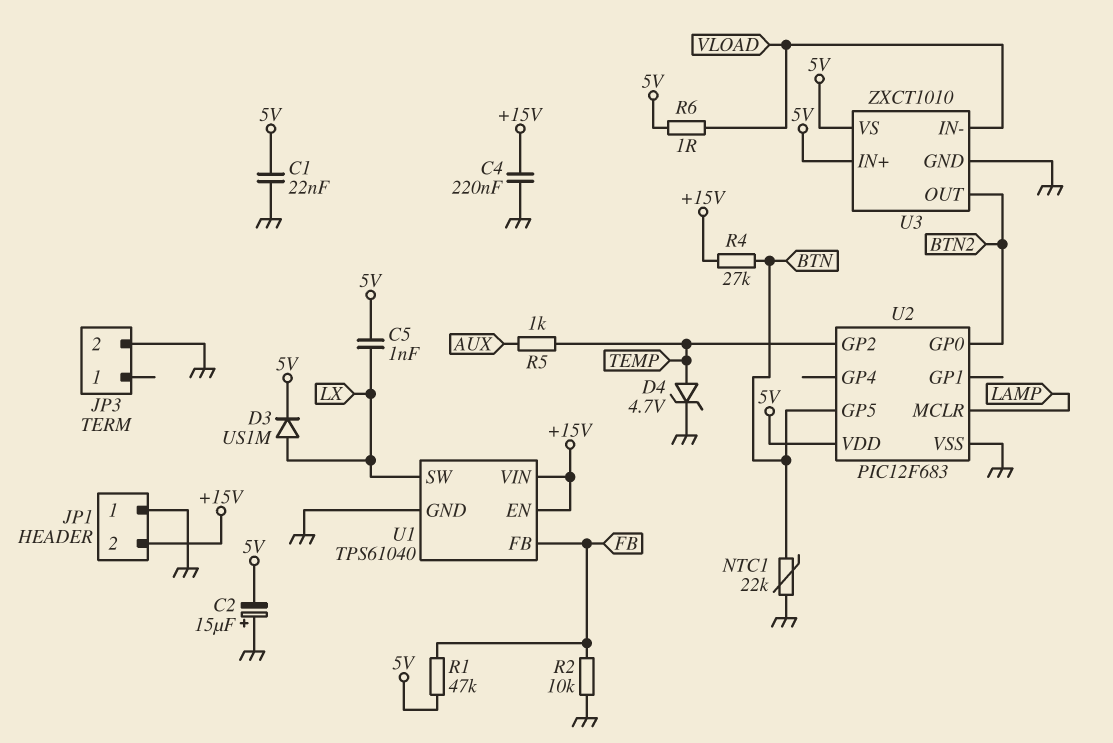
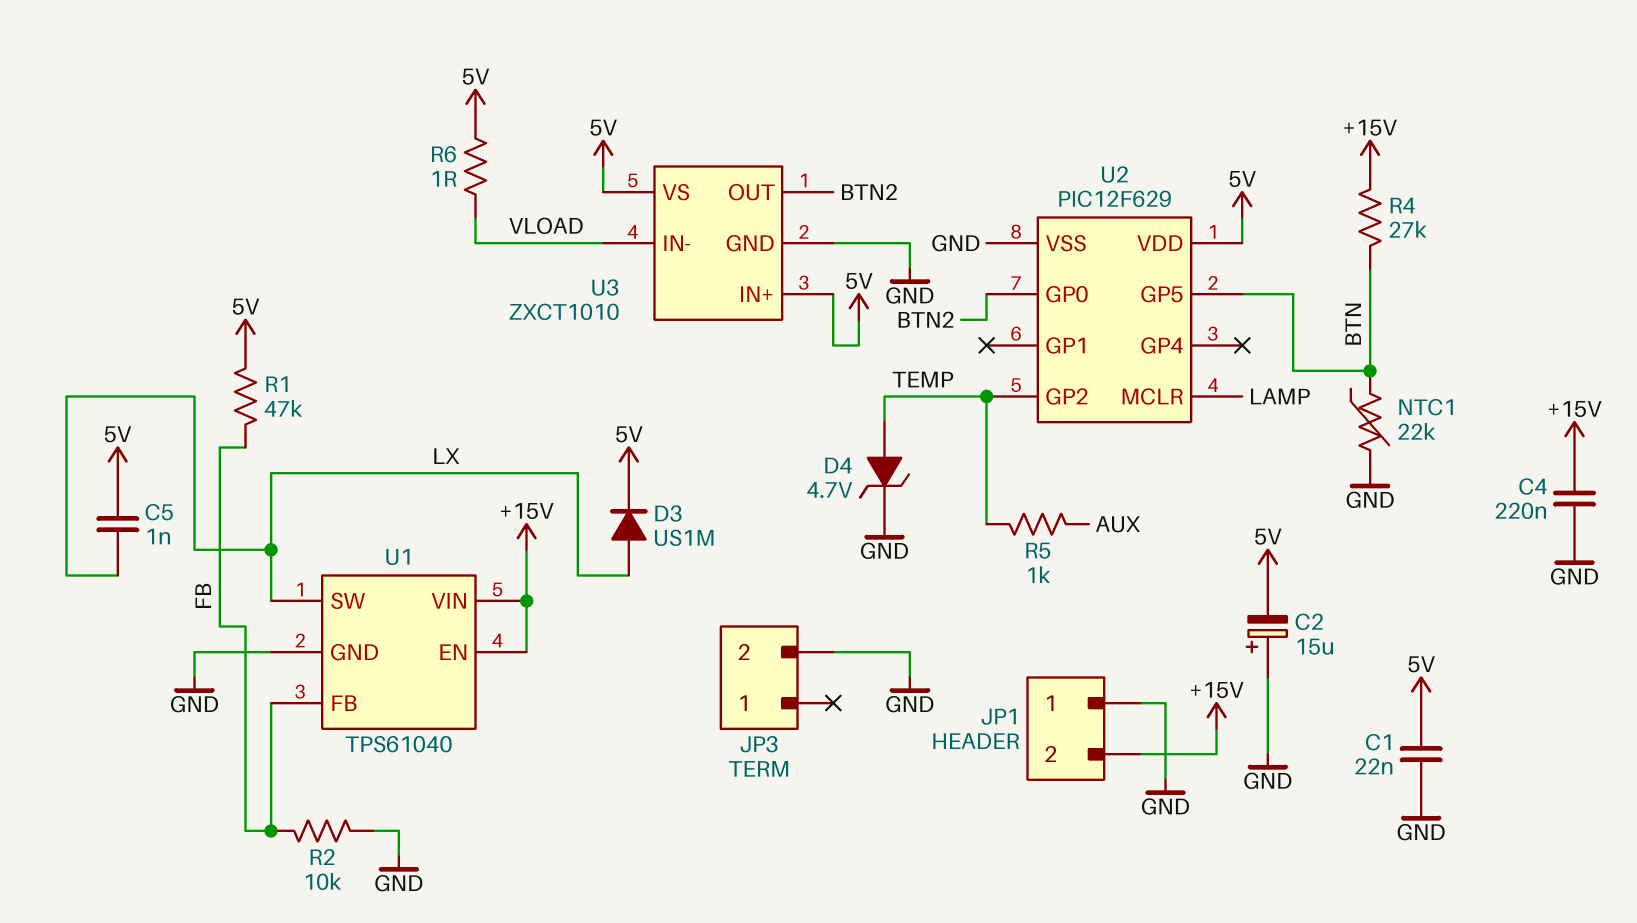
U2: PIC12F683 -> PIC12F629

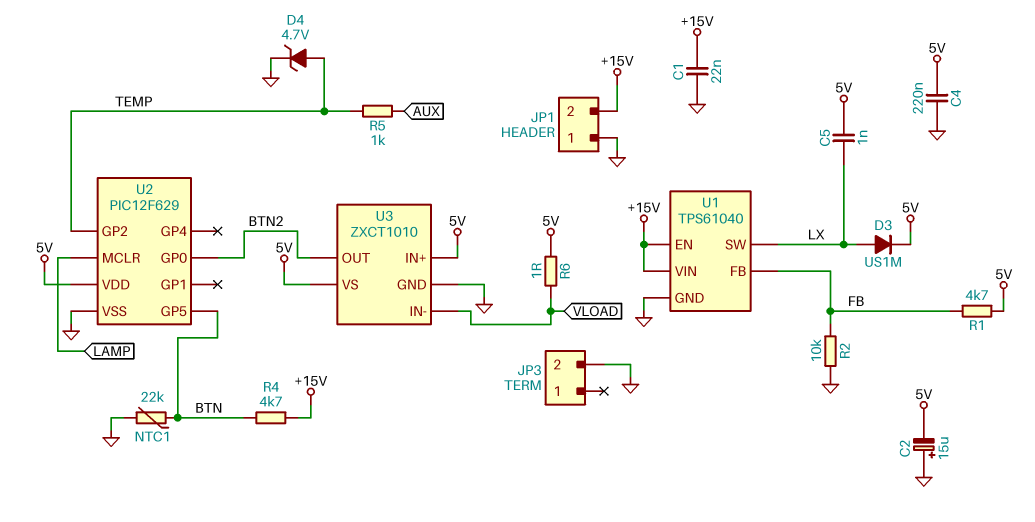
C1: 22nF (5V, GND) -> 22nF (+15V, GND)
C4: 220nF (+15V, GND) -> 220nF (5V, GND)
R1: 47k (5V, FB) -> 4.7k (5V, FB)
R4: 27k (+15V, BTN) -> 4.7k (+15V, BTN)

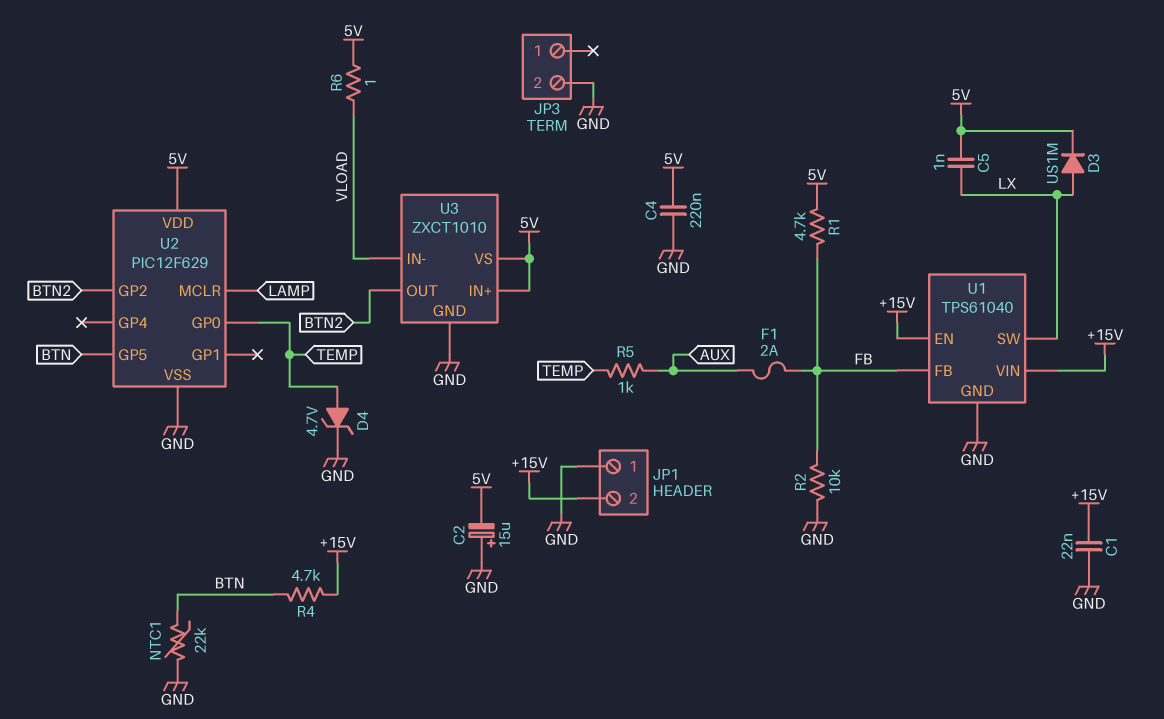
F1: none -> 2A (AUX, FB)
U2 pin GP0: BTN2 -> TEMP
U2 pin GP2: TEMP -> BTN2

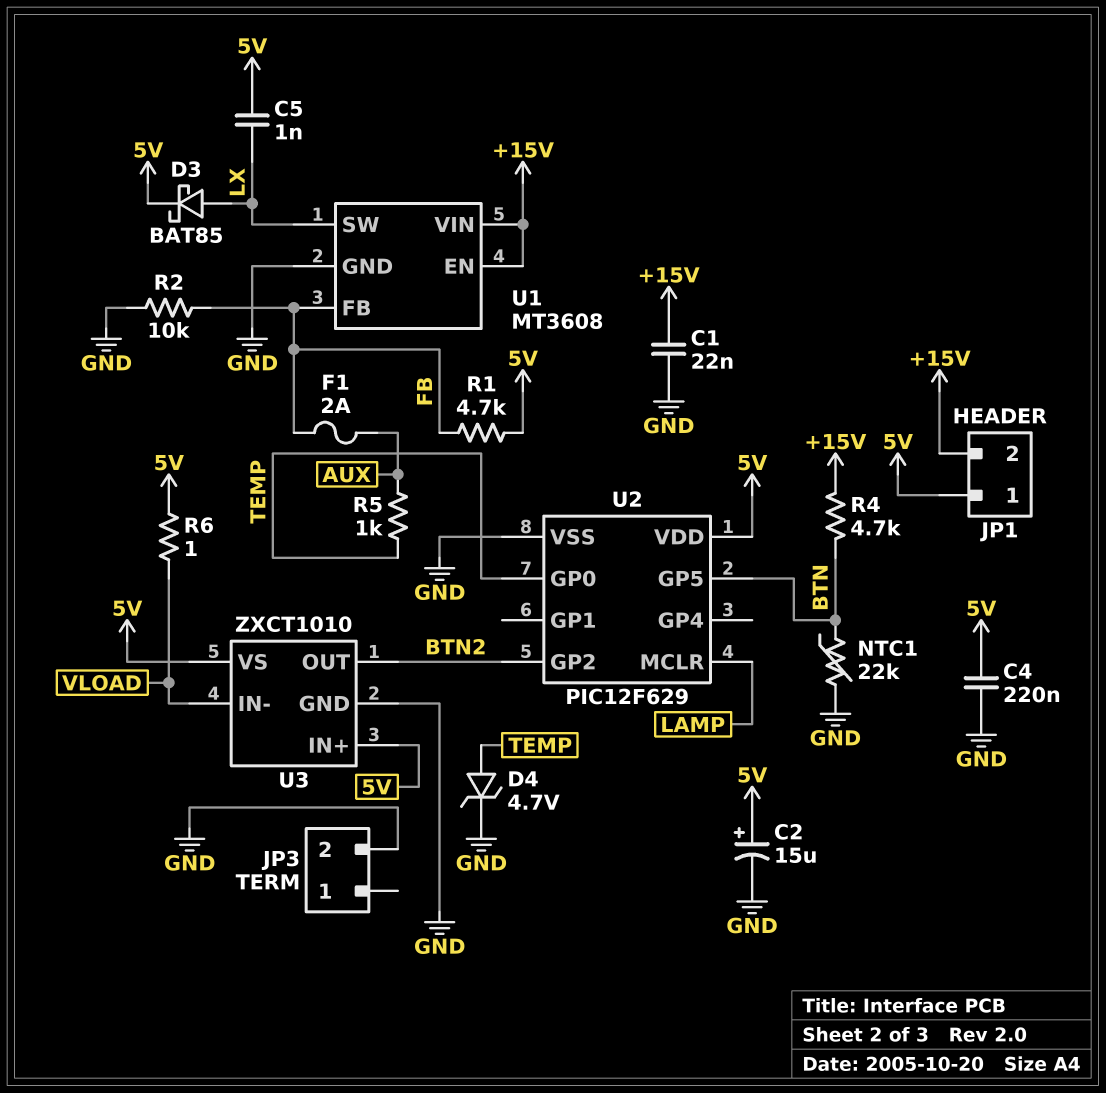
C2: 15uF (plus GND, minus 5V) -> 15uF (plus 5V, minus GND)
D3: diode US1M (A LX, K 5V) -> schottky BAT85 (A LX, K 5V)
JP1 pin 1: GND -> 5V
U1: TPS61040 -> MT3608

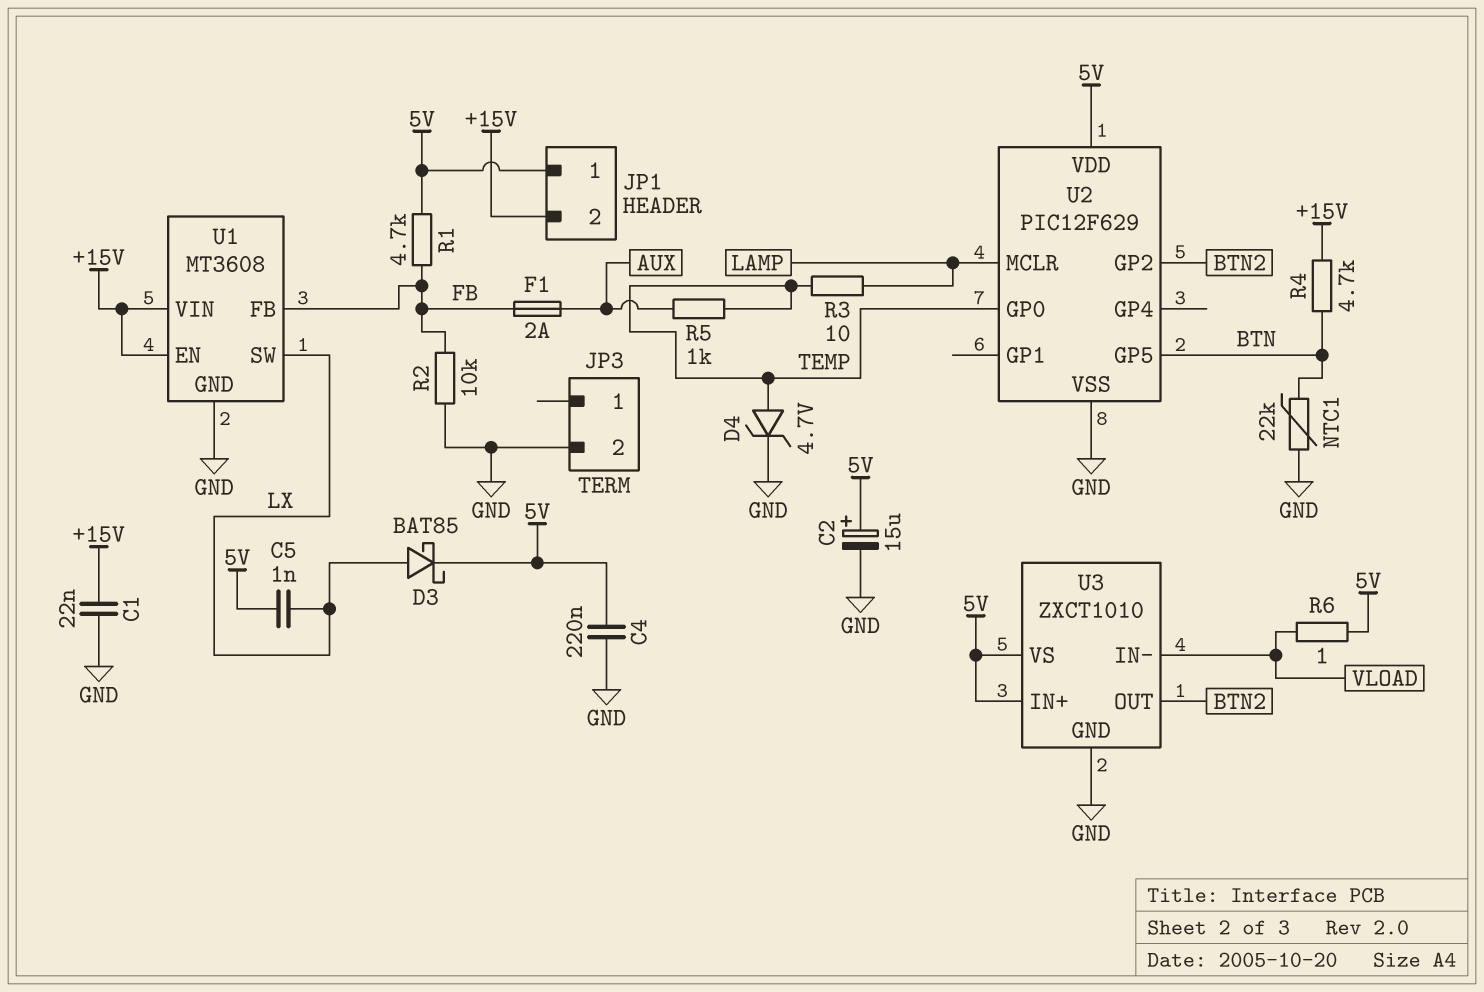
R3: none -> 10 (LAMP, TEMP)

